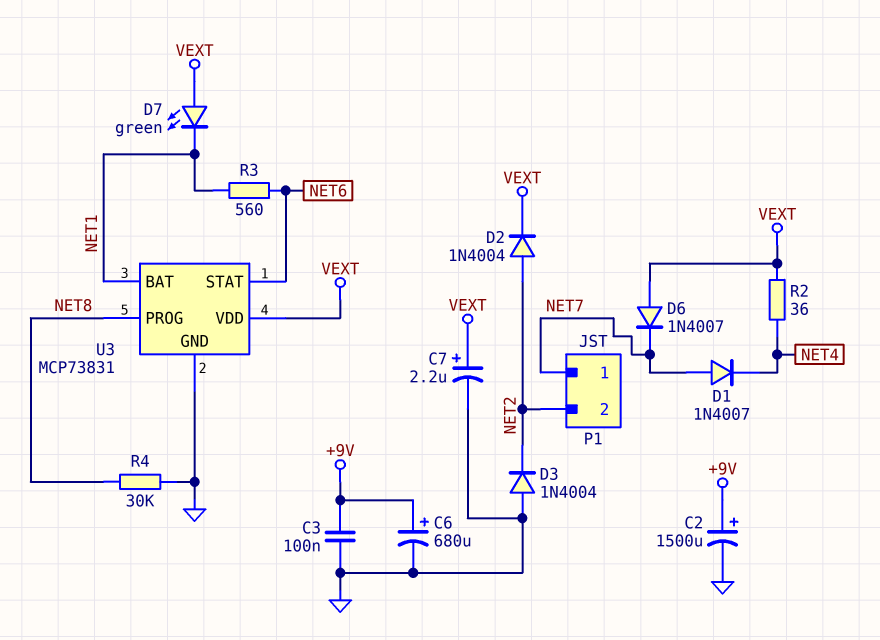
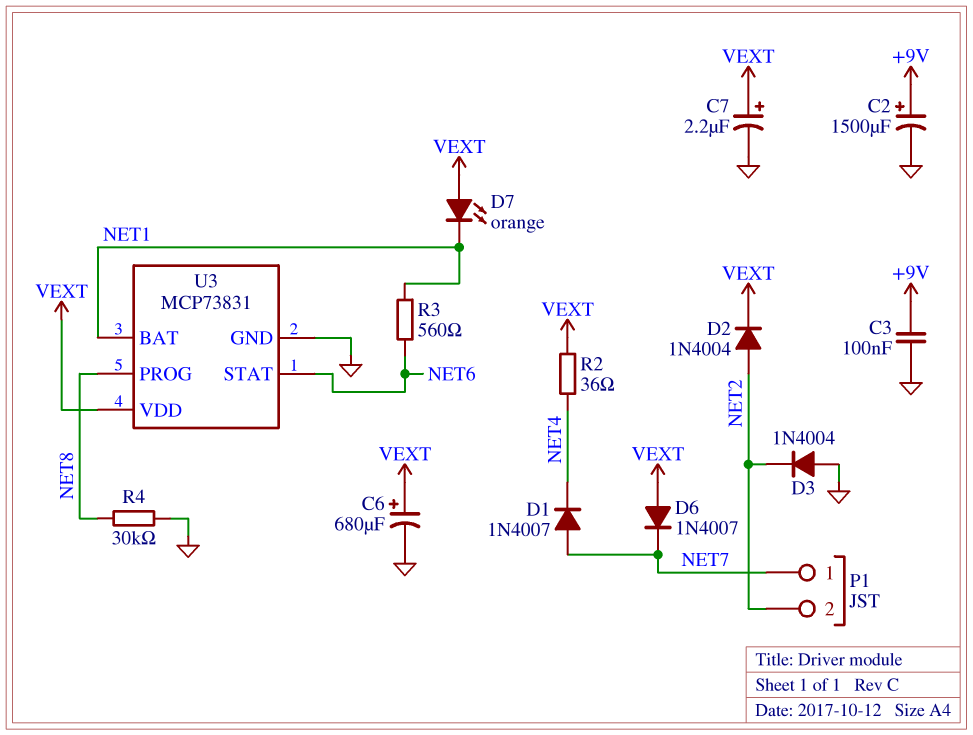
C6: 680uF (plus +9V, minus GND) -> 680uF (plus VEXT, minus GND)
D7: LED green (A VEXT, K NET1) -> LED orange (A VEXT, K NET1)

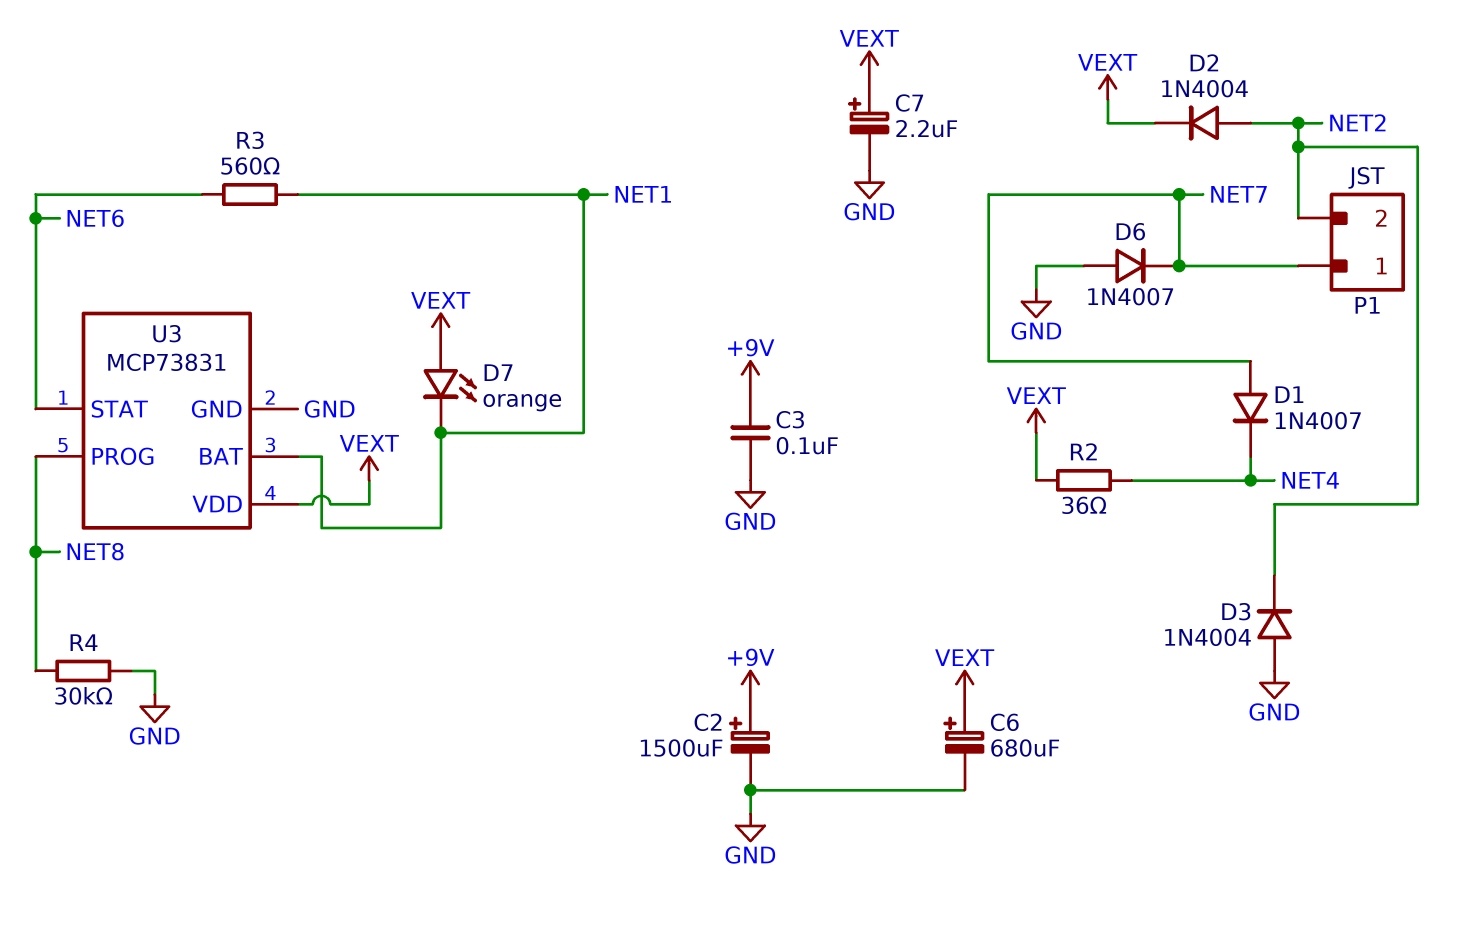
D6: diode 1N4007 (A VEXT, K NET7) -> diode 1N4007 (A GND, K NET7)

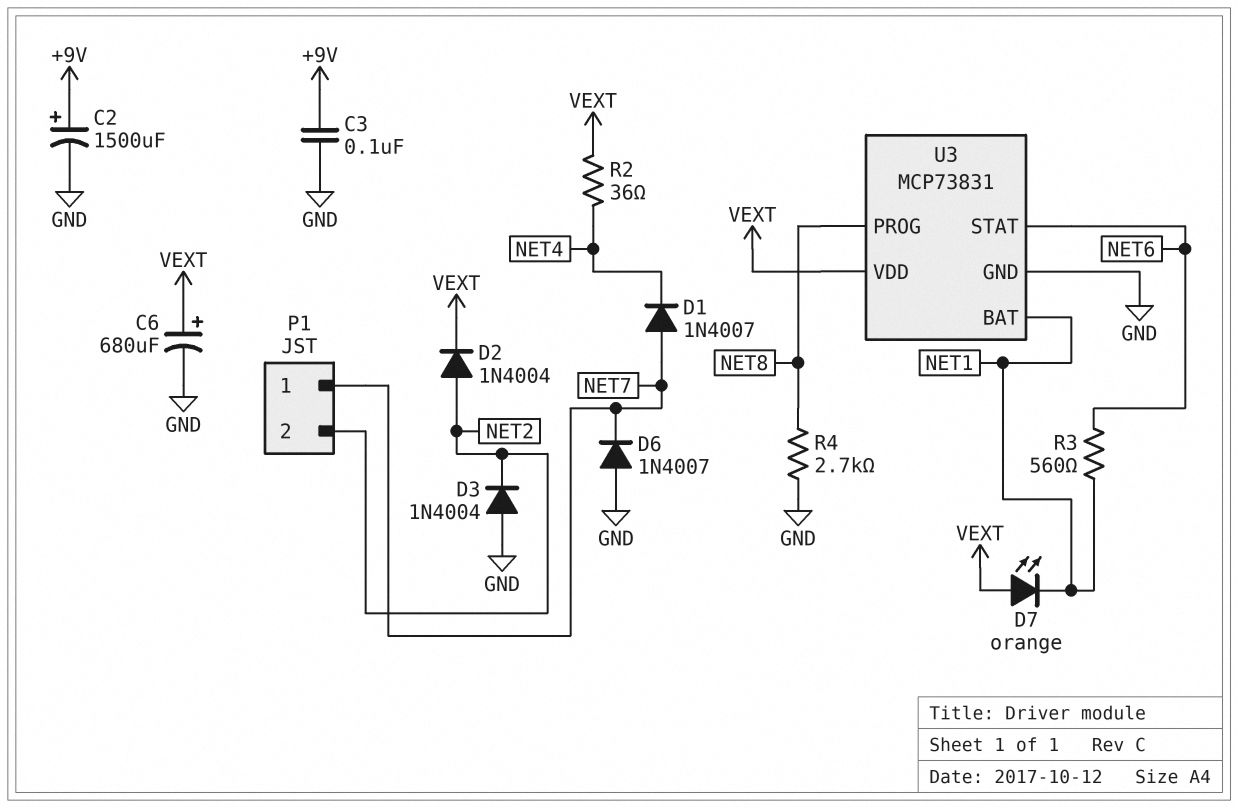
C7: 2.2uF (plus VEXT, minus GND) -> none
R4: 30k (GND, NET8) -> 2.7k (GND, NET8)

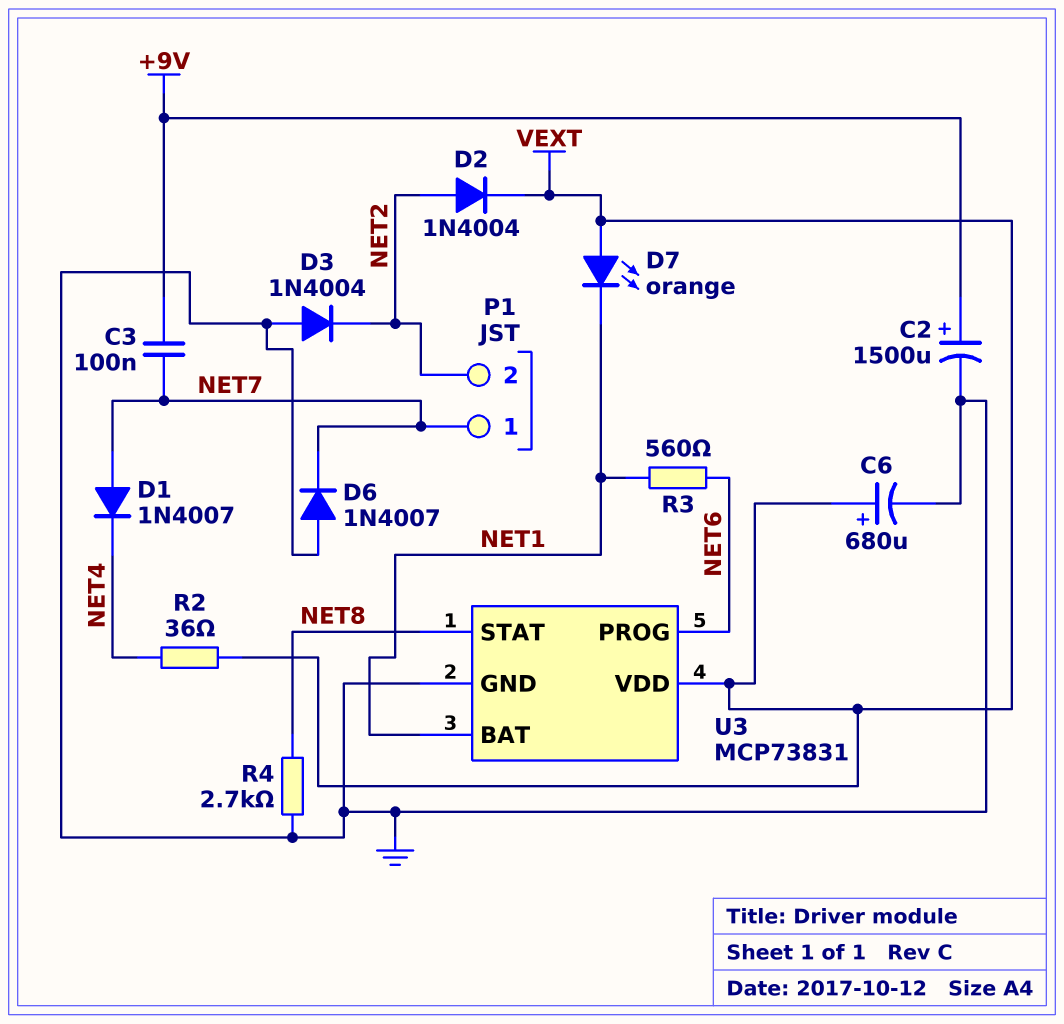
C3: 100nF (+9V, GND) -> 100nF (+9V, NET7)
U3 pin PROG: NET8 -> NET6
U3 pin STAT: NET6 -> NET8

